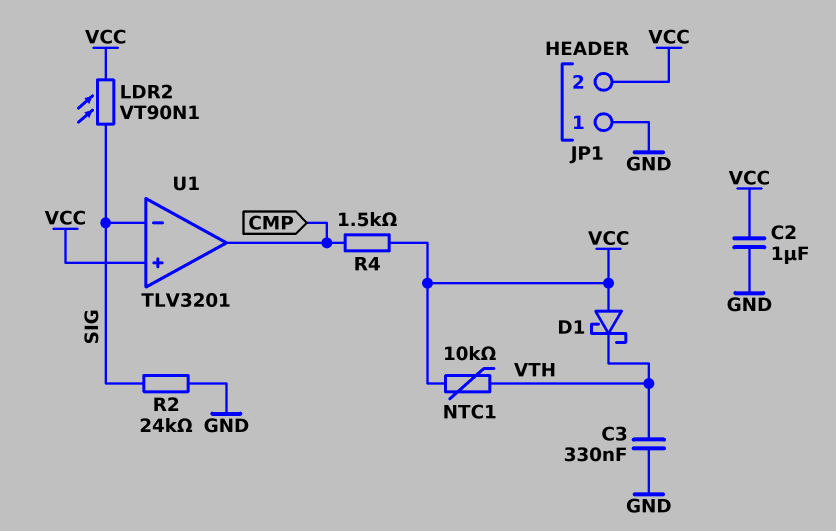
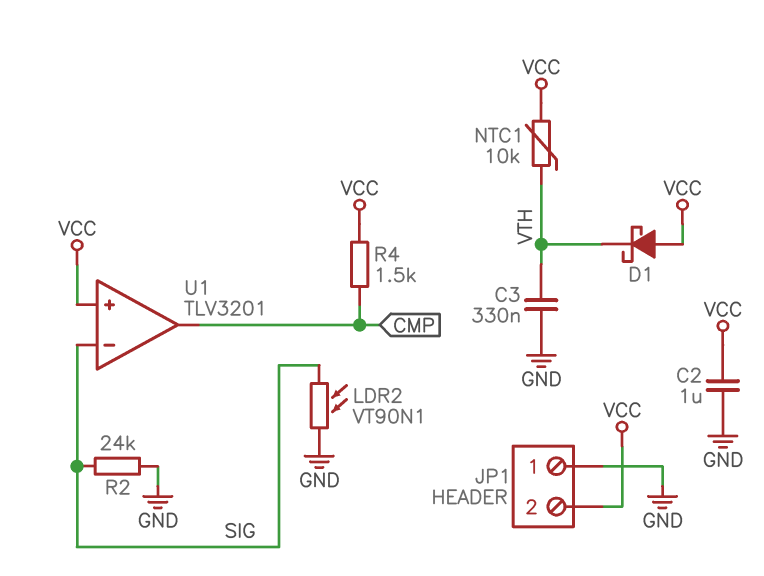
LDR2: VT90N1 (SIG, VCC) -> VT90N1 (GND, SIG)

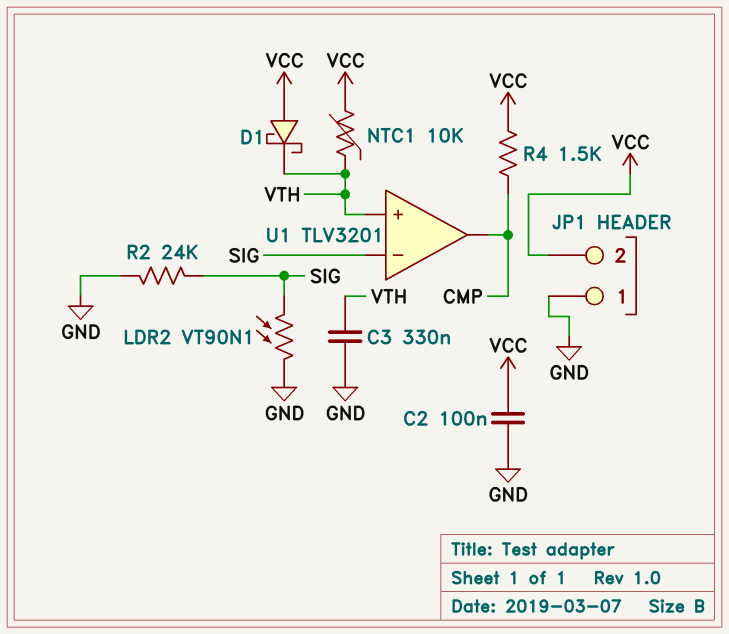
C2: 1uF (GND, VCC) -> 100nF (GND, VCC)
U1 pin in+: VCC -> VTH

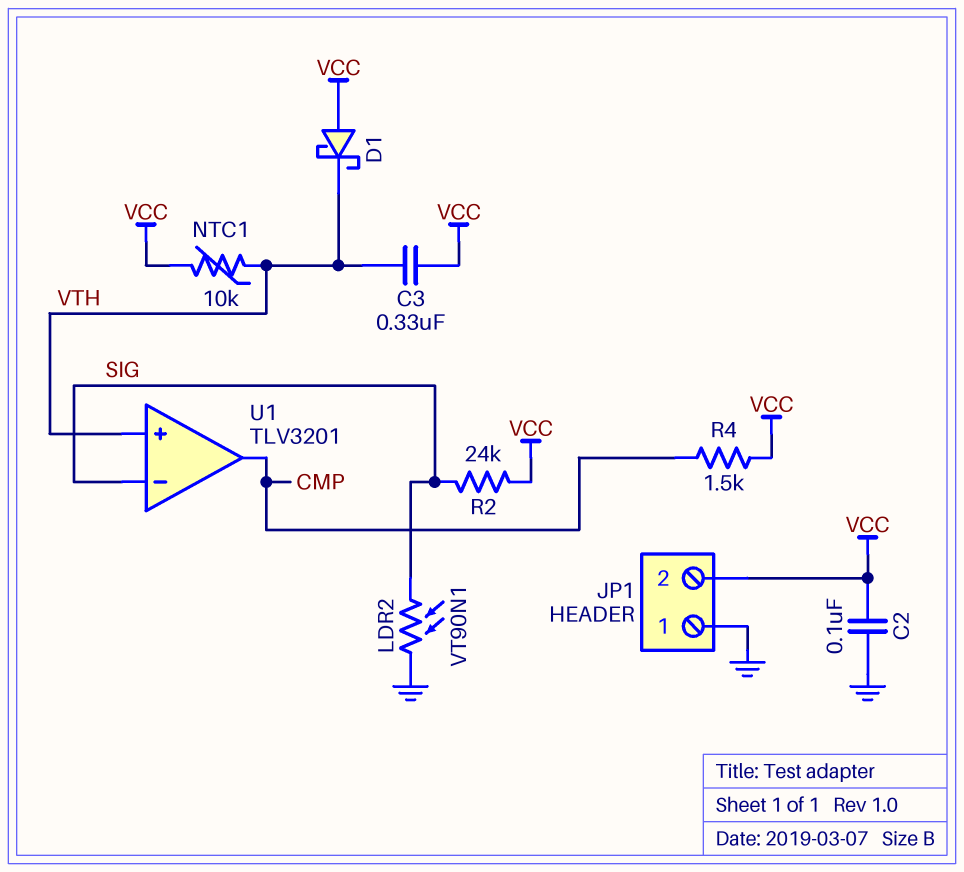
C3: 330nF (GND, VTH) -> 330nF (VCC, VTH)
R2: 24k (GND, SIG) -> 24k (SIG, VCC)

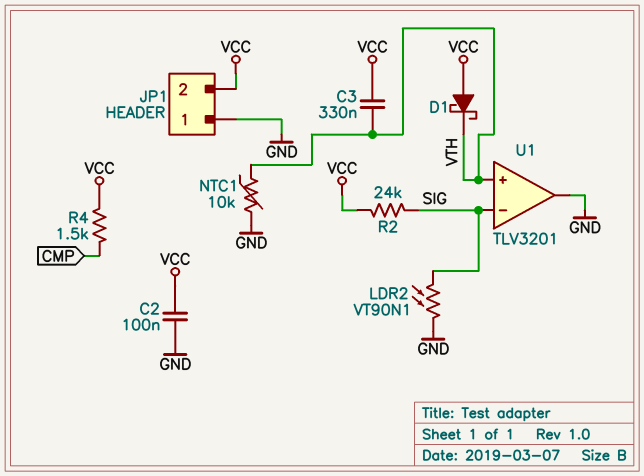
NTC1: 10k (VCC, VTH) -> 10k (GND, VTH)
U1 pin out: CMP -> GND

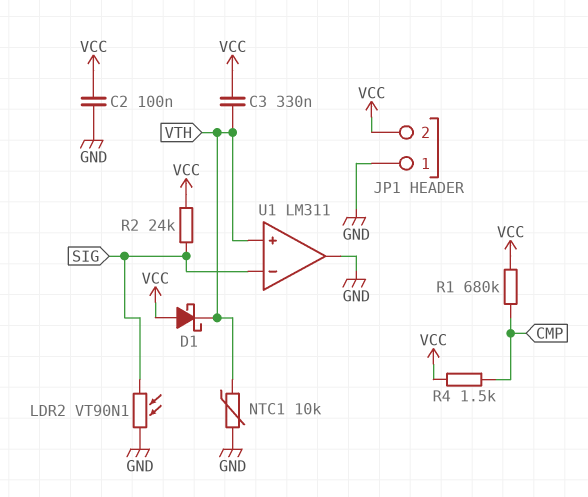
R1: none -> 680k (CMP, VCC)
U1: TLV3201 -> LM311

